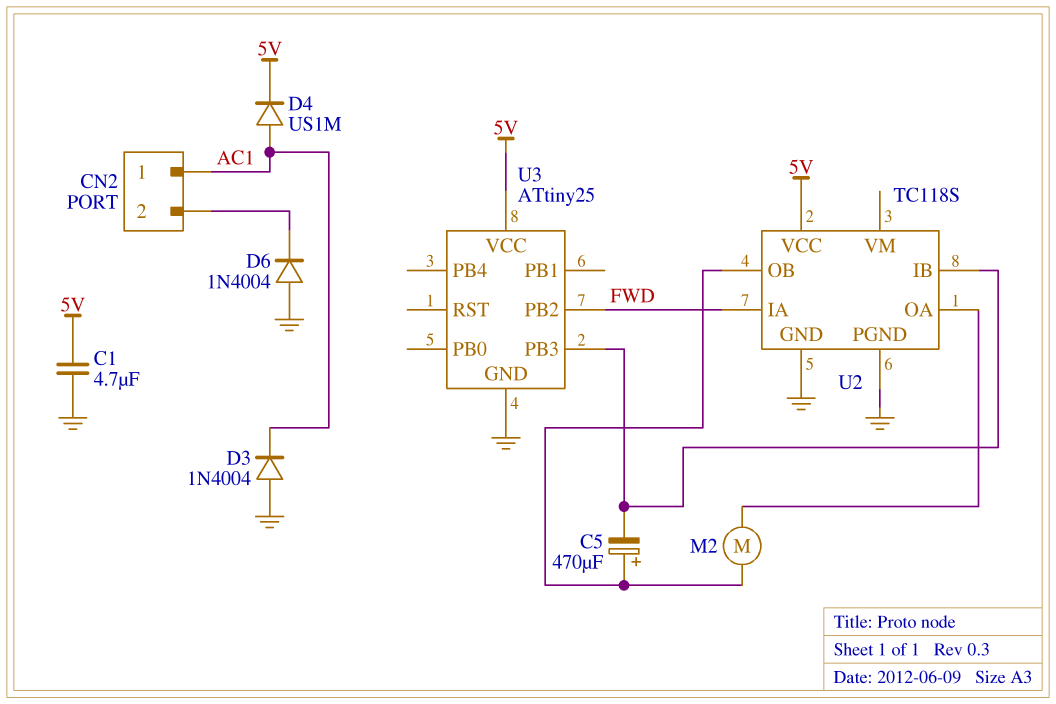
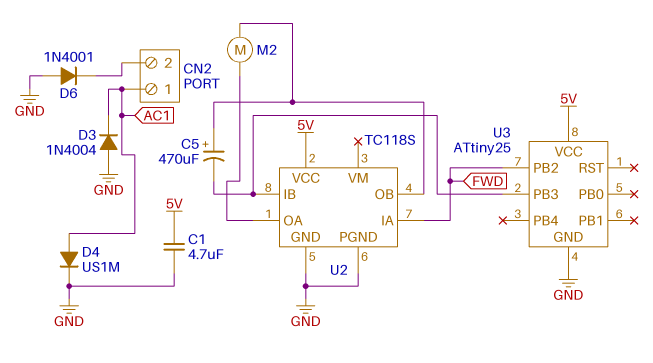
D4: diode US1M (A AC1, K 5V) -> diode US1M (A AC1, K GND)
D6: diode 1N4004 (A GND, K CN2/2) -> diode 1N4001 (A GND, K CN2/2)

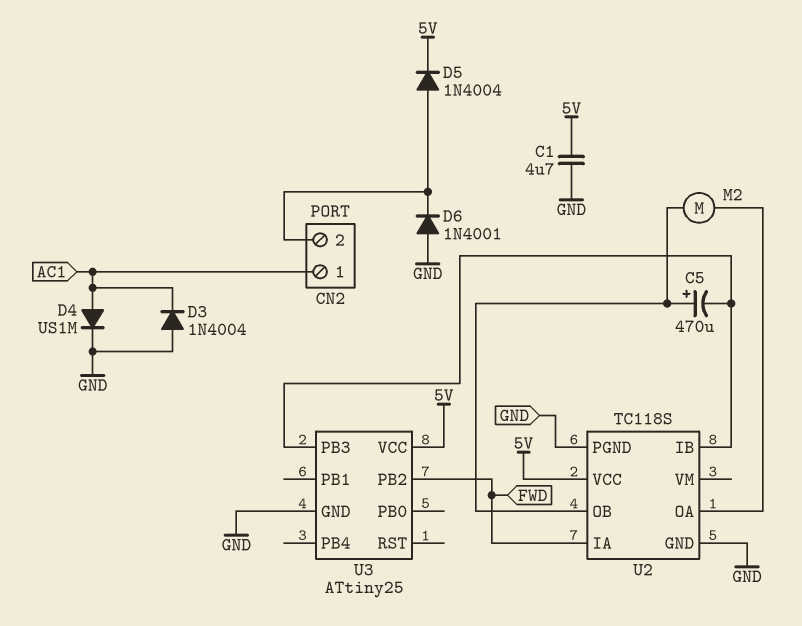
D5: none -> diode 1N4004 (A CN2/2, K 5V)

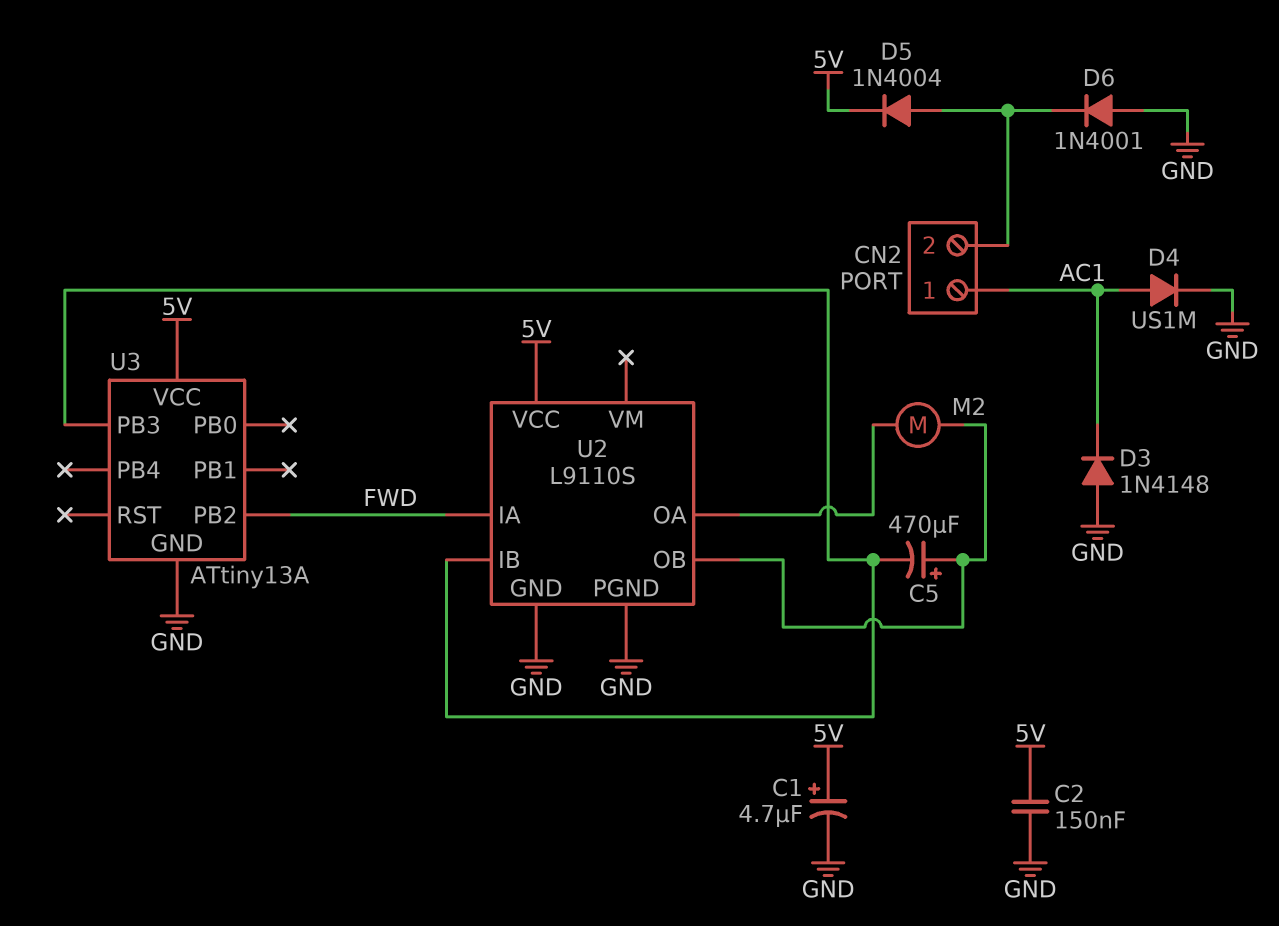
C1: 4.7uF (5V, GND) -> 4.7uF (plus 5V, minus GND)
C2: none -> 150nF (5V, GND)
D3: diode 1N4004 (A GND, K AC1) -> diode 1N4148 (A GND, K AC1)
U2: TC118S -> L9110S
U3: ATtiny25 -> ATtiny13A

